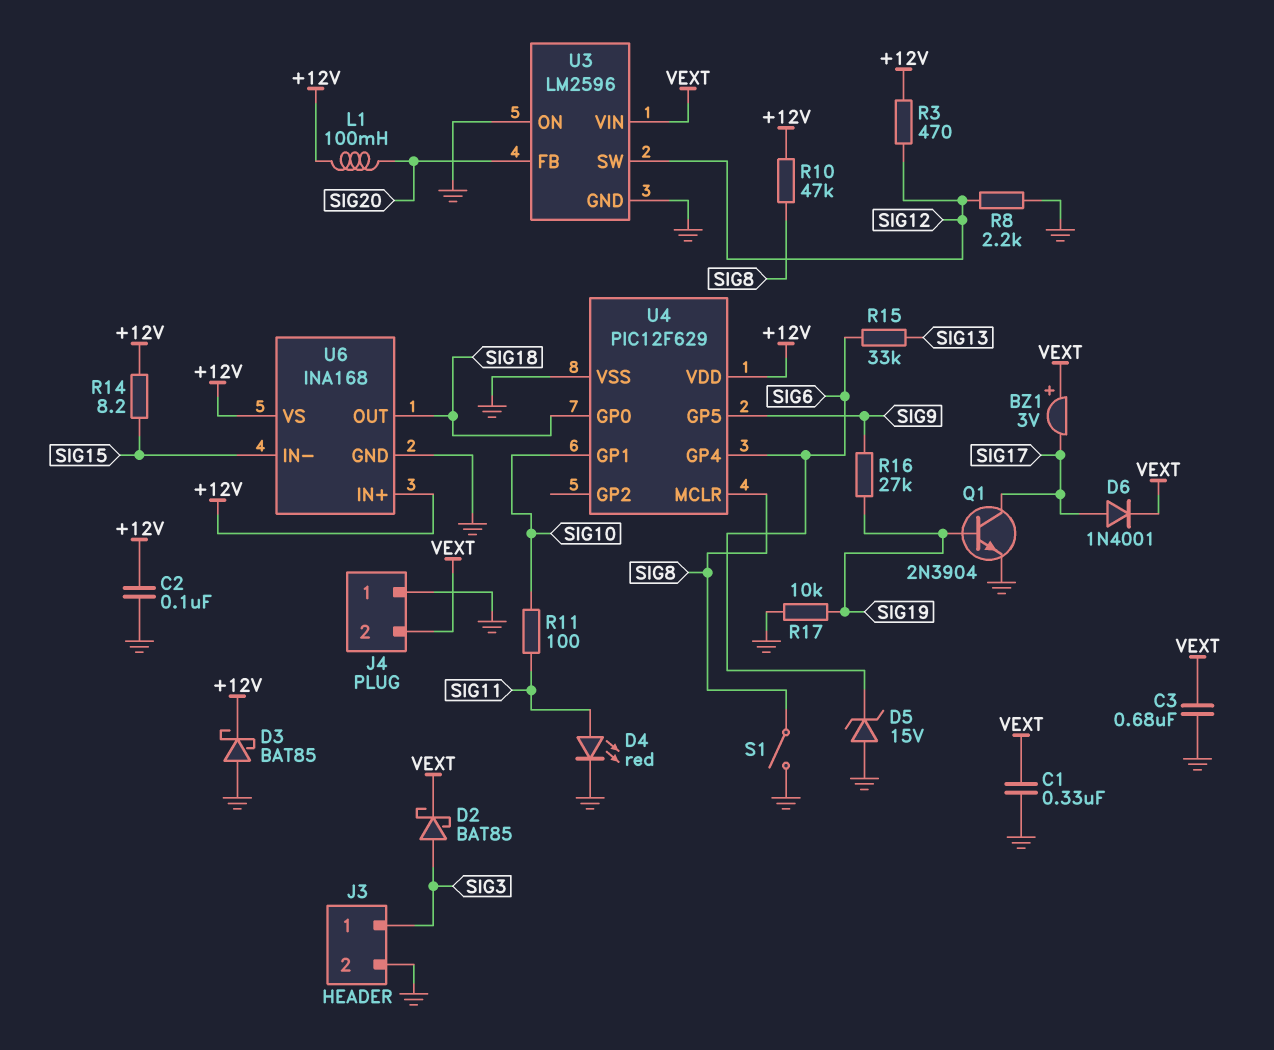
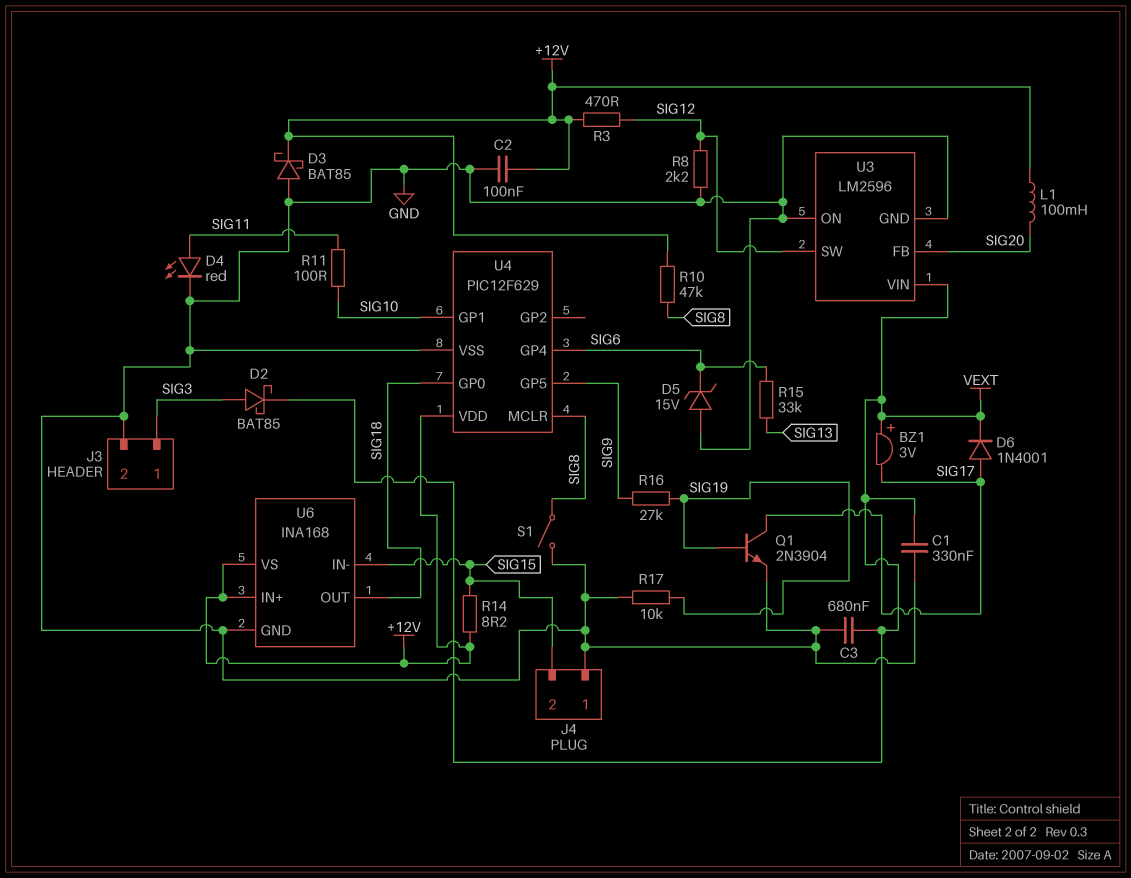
J4 pin 2: VEXT -> SIG15

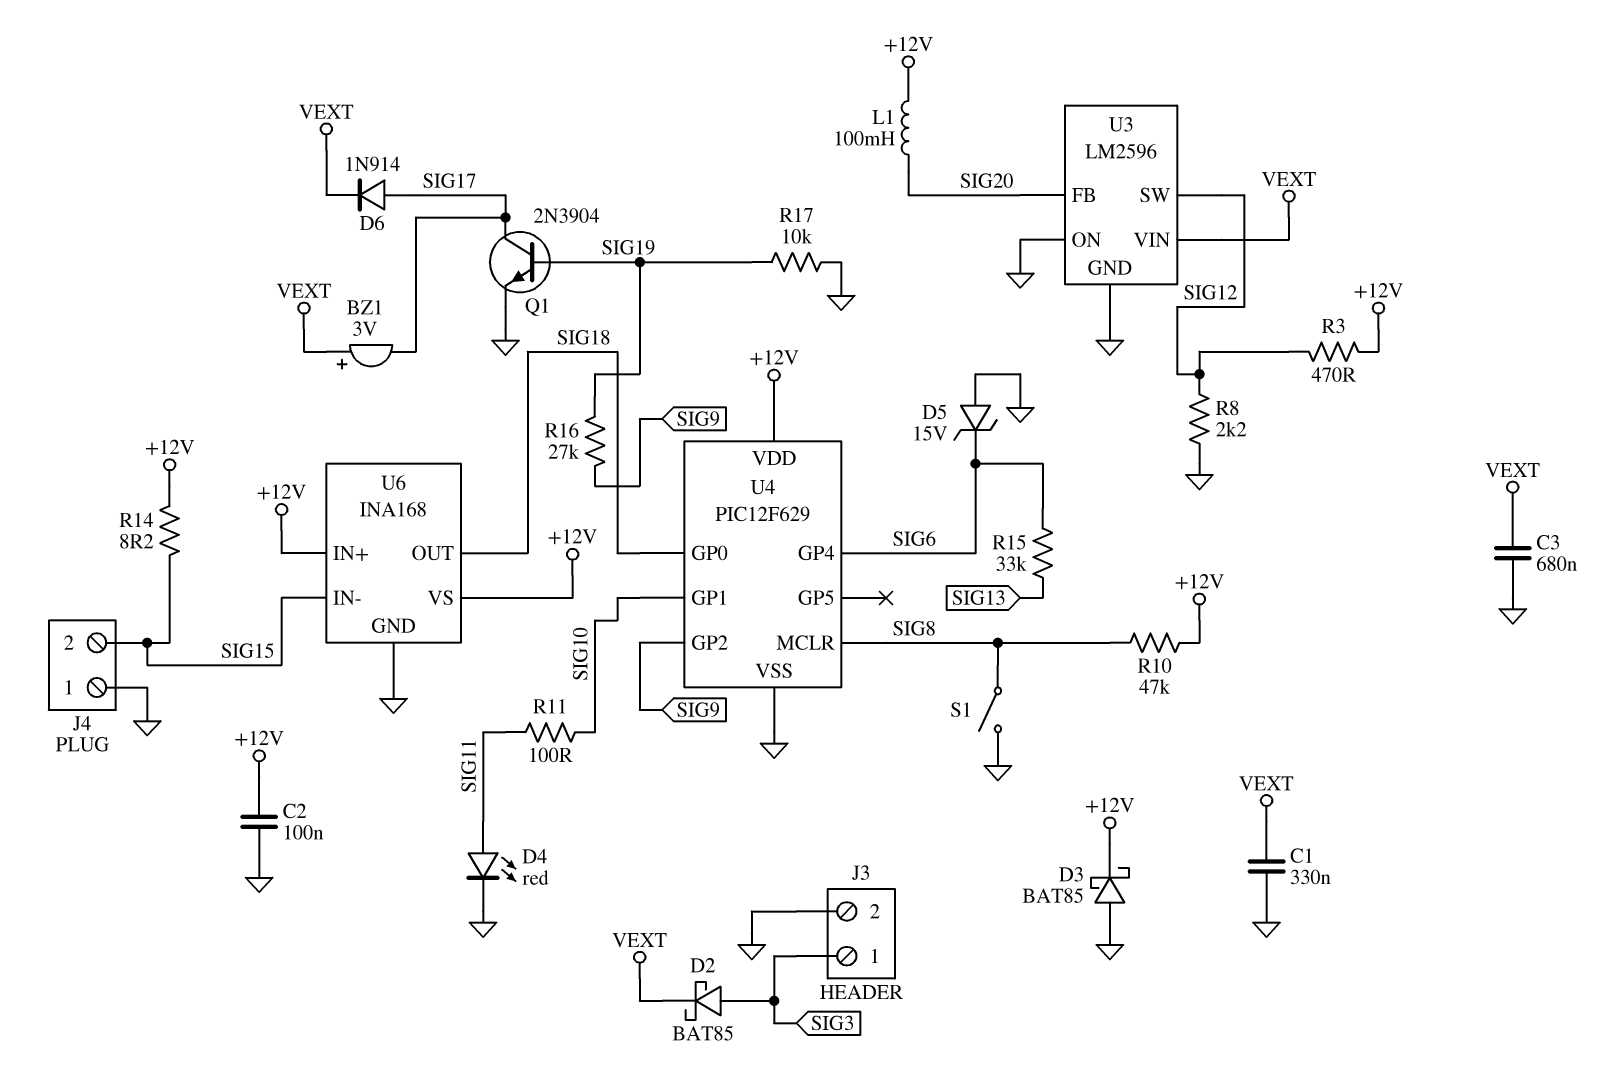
D6: diode 1N4001 (A SIG17, K VEXT) -> diode 1N914 (A SIG17, K VEXT)
U4 pin GP2: none -> SIG9
U4 pin GP5: SIG9 -> none

